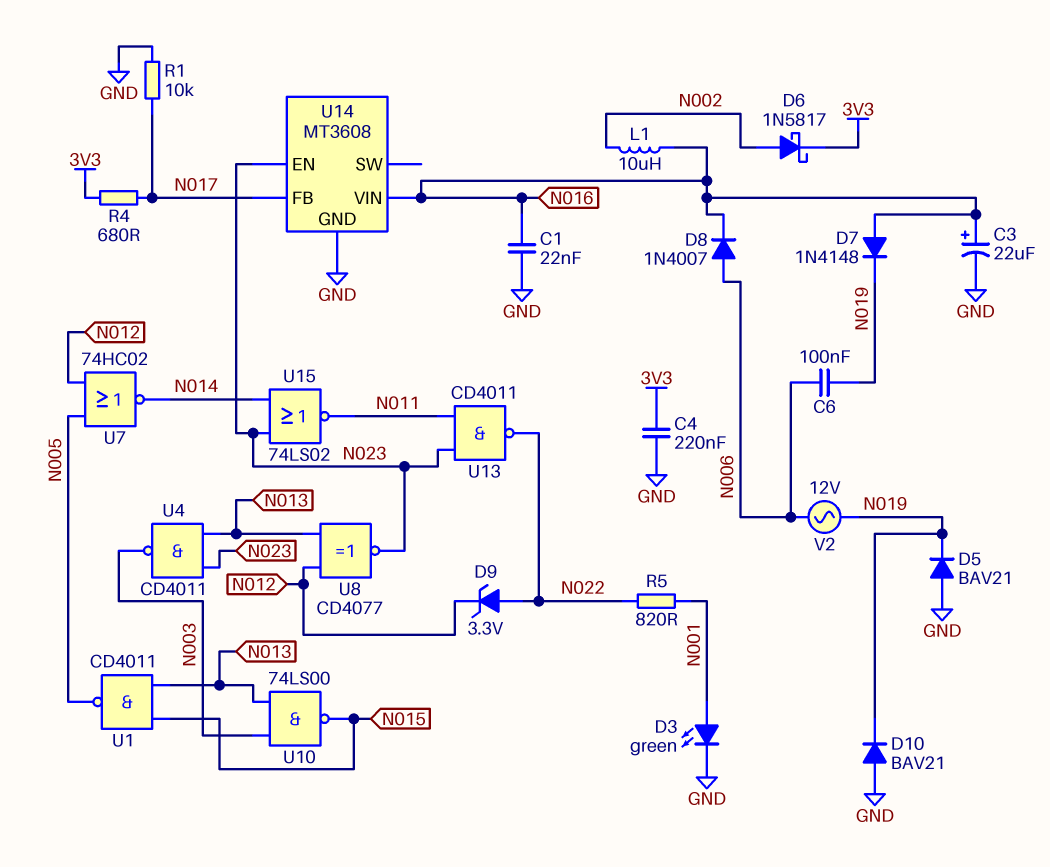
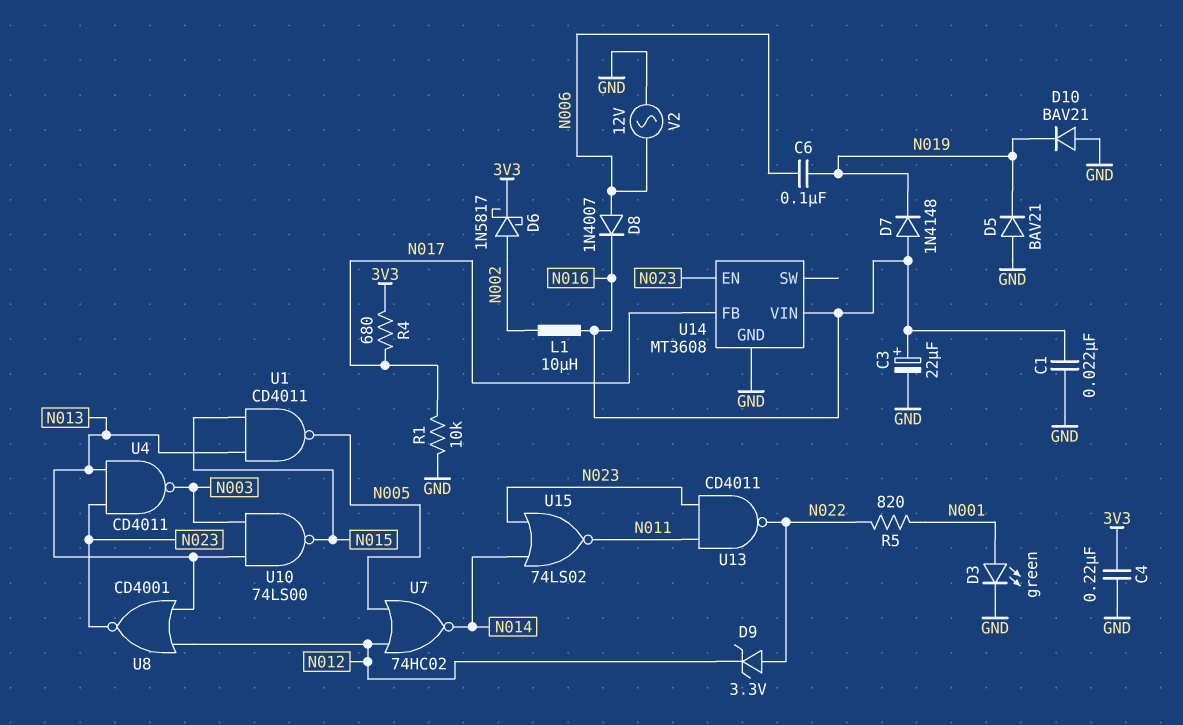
U8: XNOR CD4077 (in N012, in N013, out N023) -> NOR CD4001 (in N012, in N013, out N023)
V2: AC 12V (N006, N019) -> AC 12V (GND, N006)

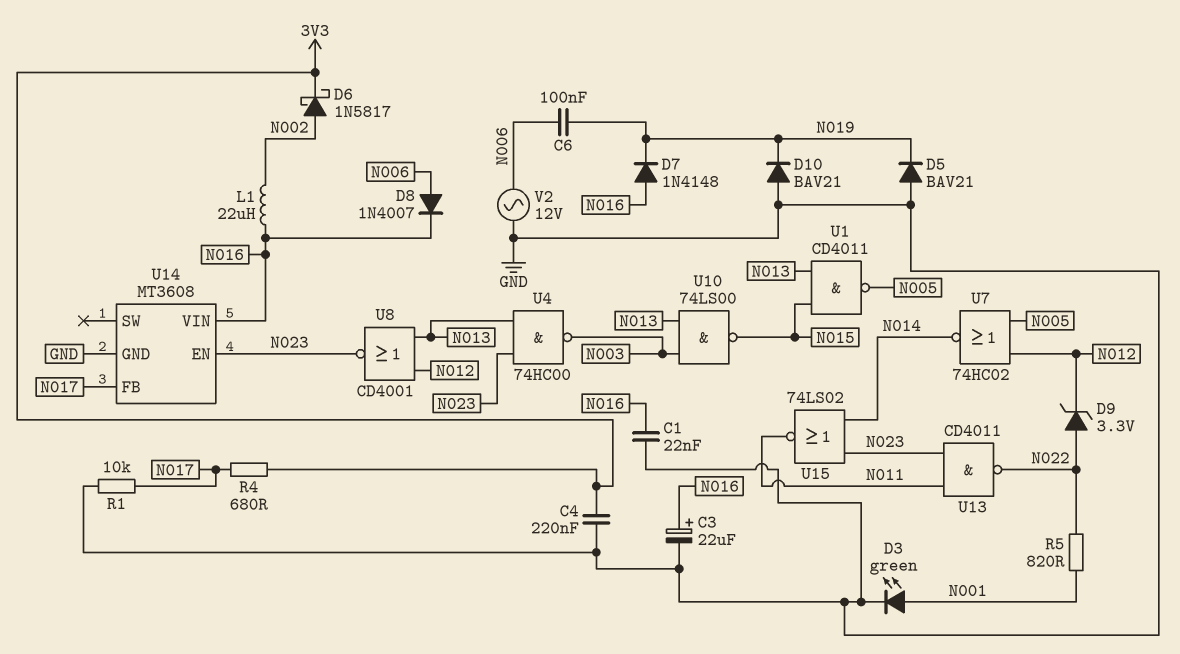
L1: 10uH (N002, N016) -> 22uH (N002, N016)
U4: NAND CD4011 (in N013, in N023, out N003) -> NAND 74HC00 (in N013, in N023, out N003)

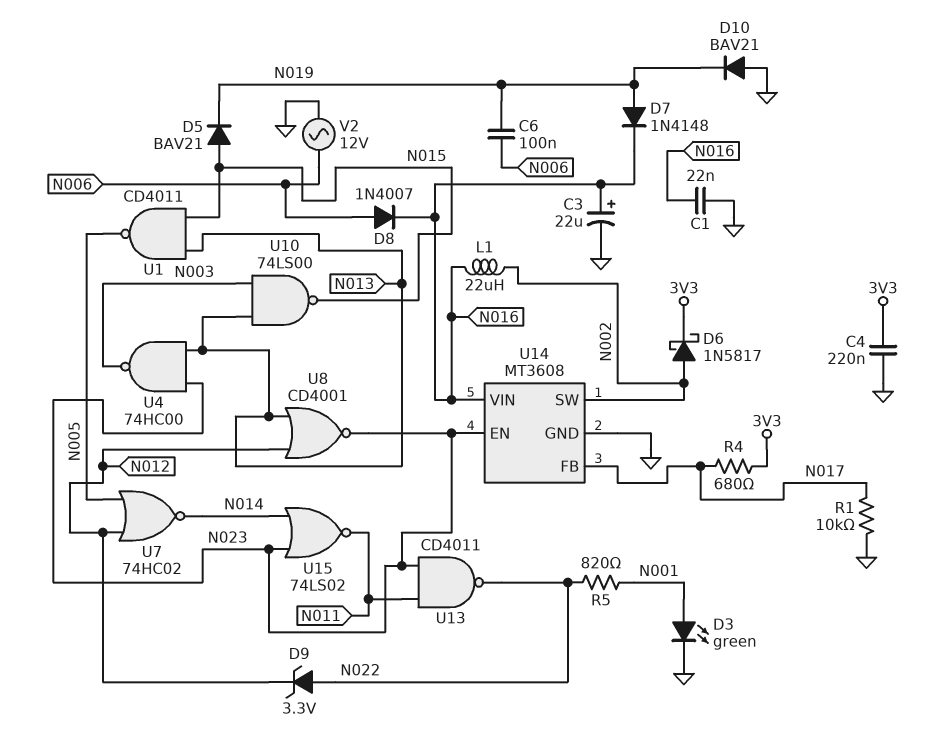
D5: diode BAV21 (A GND, K N019) -> diode BAV21 (A N015, K N019)
D7: diode 1N4148 (A N016, K N019) -> diode 1N4148 (A N019, K N016)
U14 pin SW: none -> N002

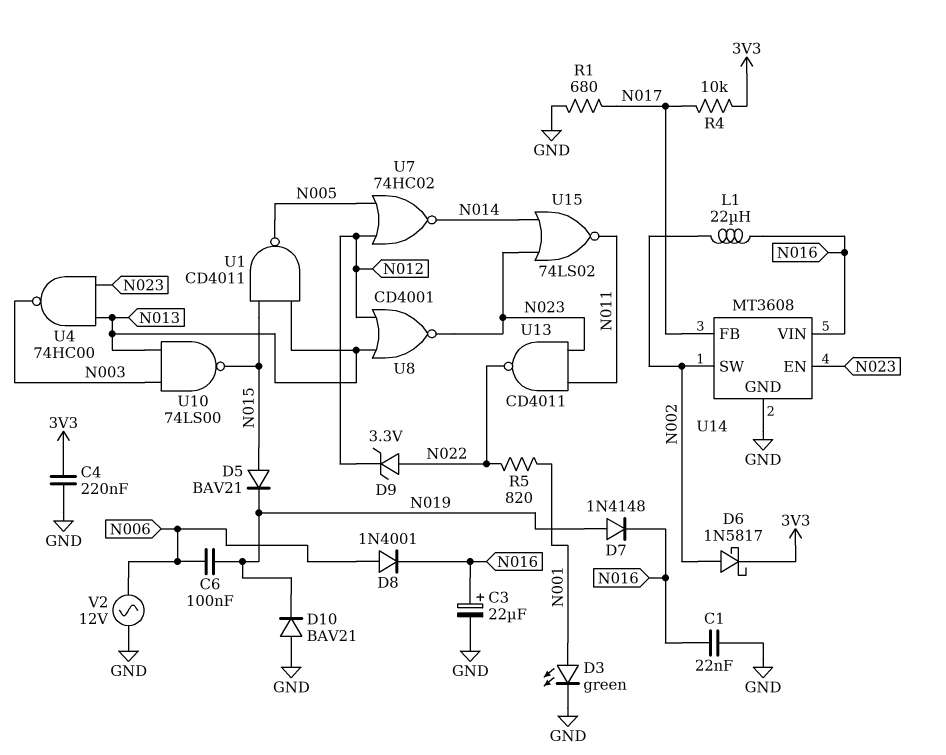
D8: diode 1N4007 (A N006, K N016) -> diode 1N4001 (A N006, K N016)
R1: 10k (GND, N017) -> 680 (GND, N017)
R4: 680 (3V3, N017) -> 10k (3V3, N017)

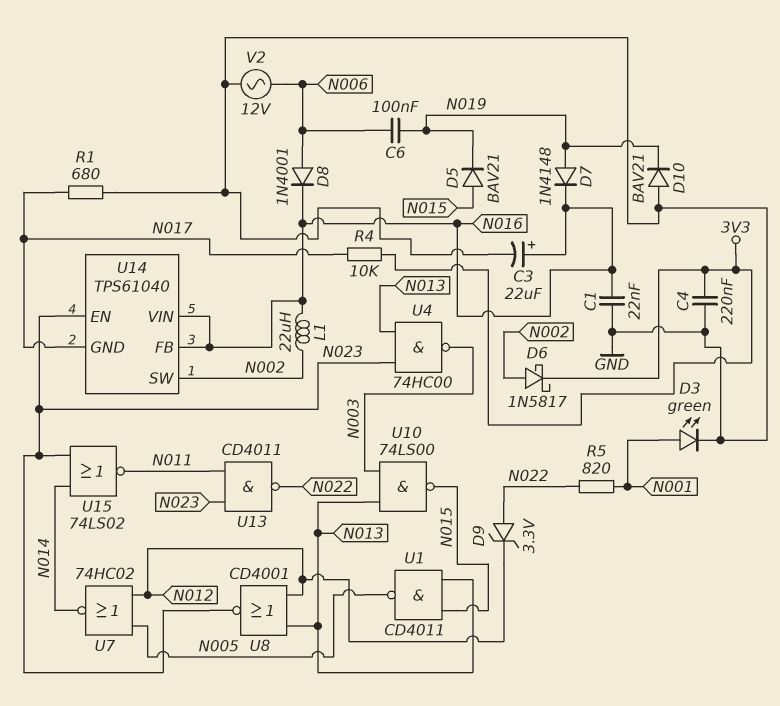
U14: MT3608 -> TPS61040
U14 pin FB: N017 -> N016
U14 pin GND: GND -> N017

